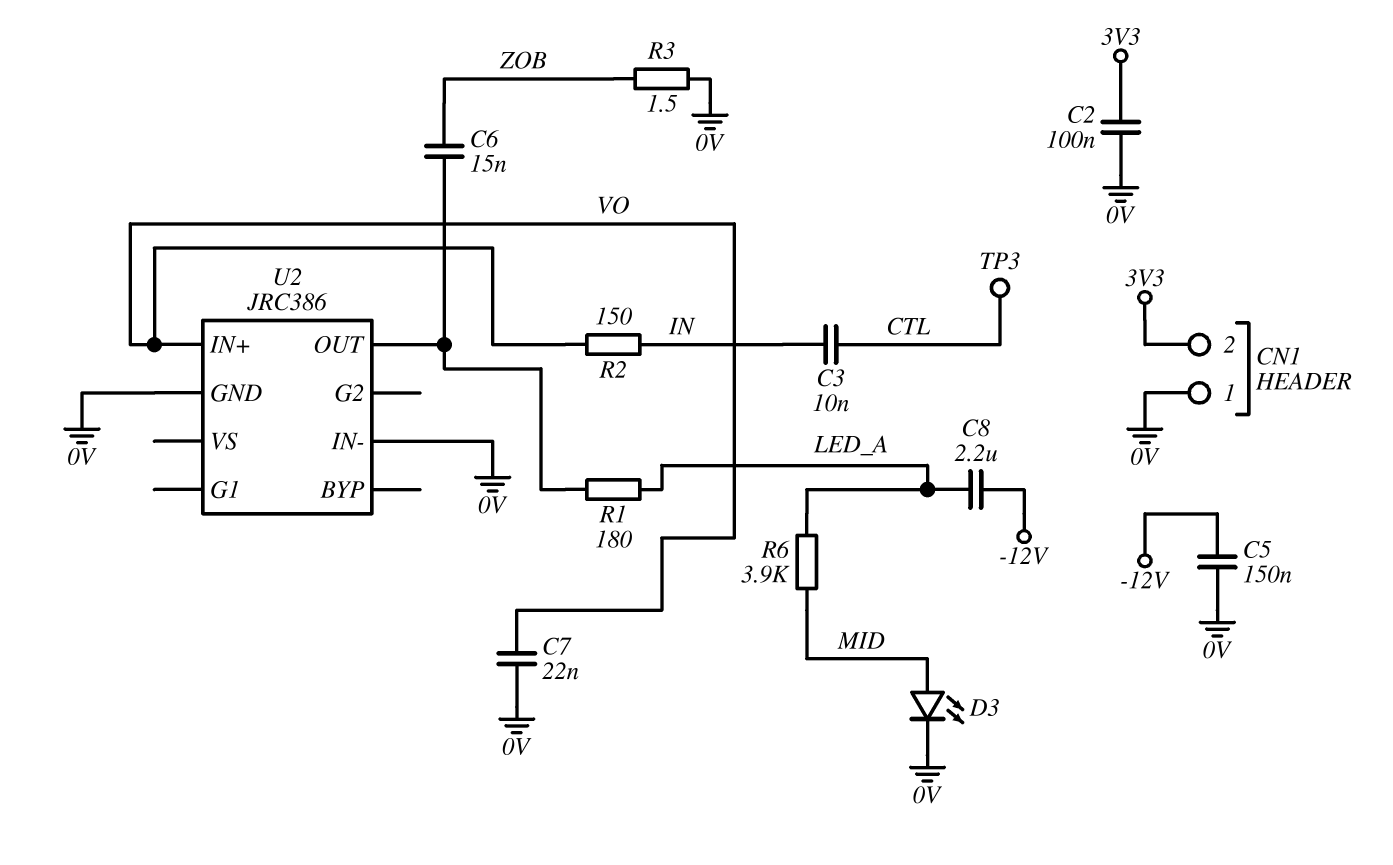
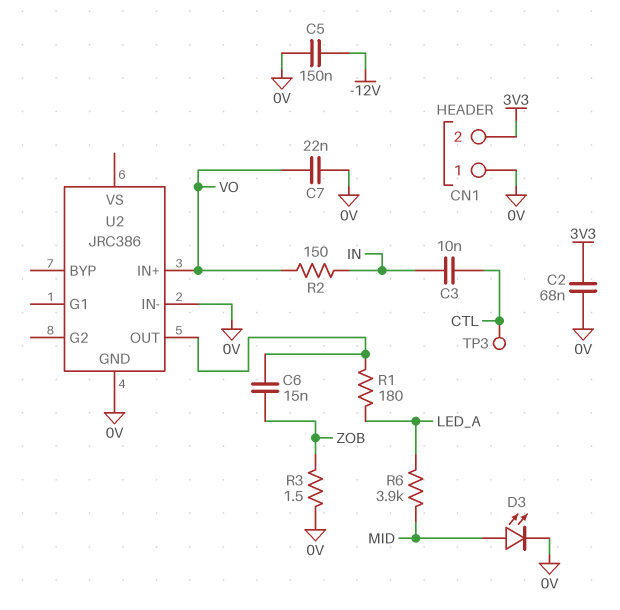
C2: 100nF (0V, 3V3) -> 68nF (0V, 3V3)
C8: 2.2uF (-12V, LED_A) -> none

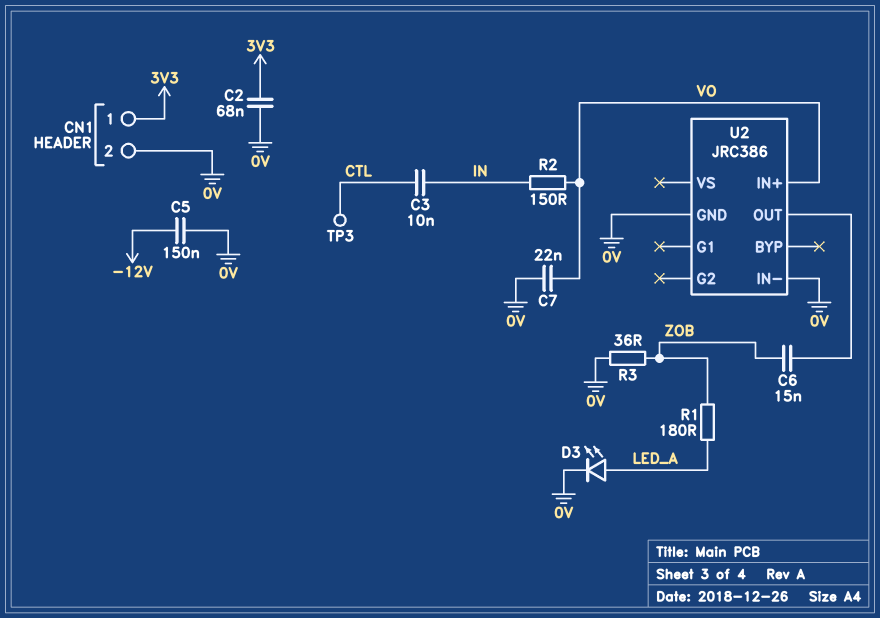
CN1 pin 1: 0V -> 3V3
CN1 pin 2: 3V3 -> 0V
D3: LED (A MID, K 0V) -> LED (A LED_A, K 0V)
R1: 180 (LED_A, U2/OUT) -> 180 (LED_A, ZOB)
R3: 1.5 (0V, ZOB) -> 36 (0V, ZOB)
R6: 3.9k (LED_A, MID) -> none

